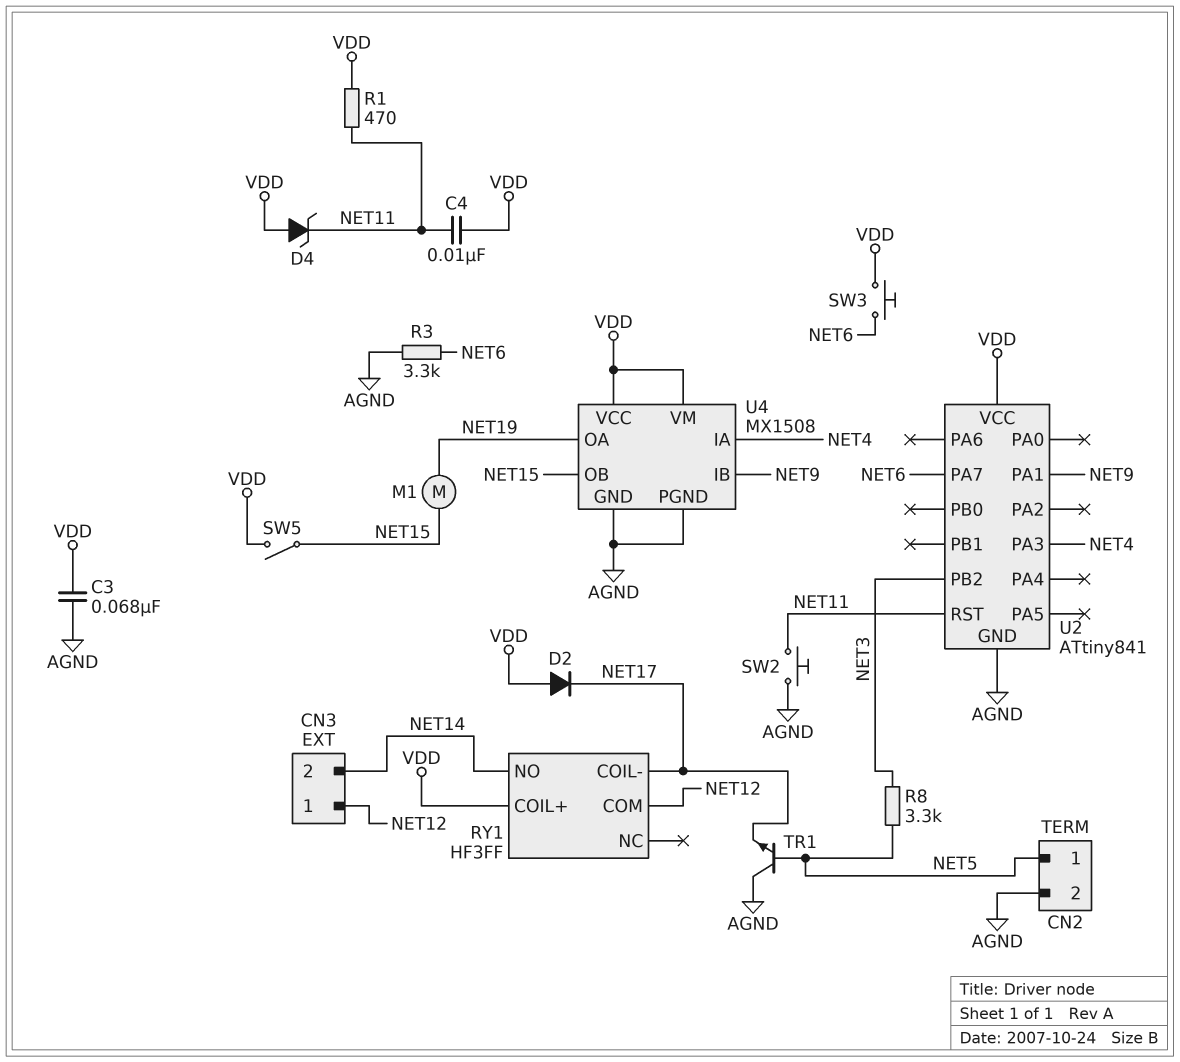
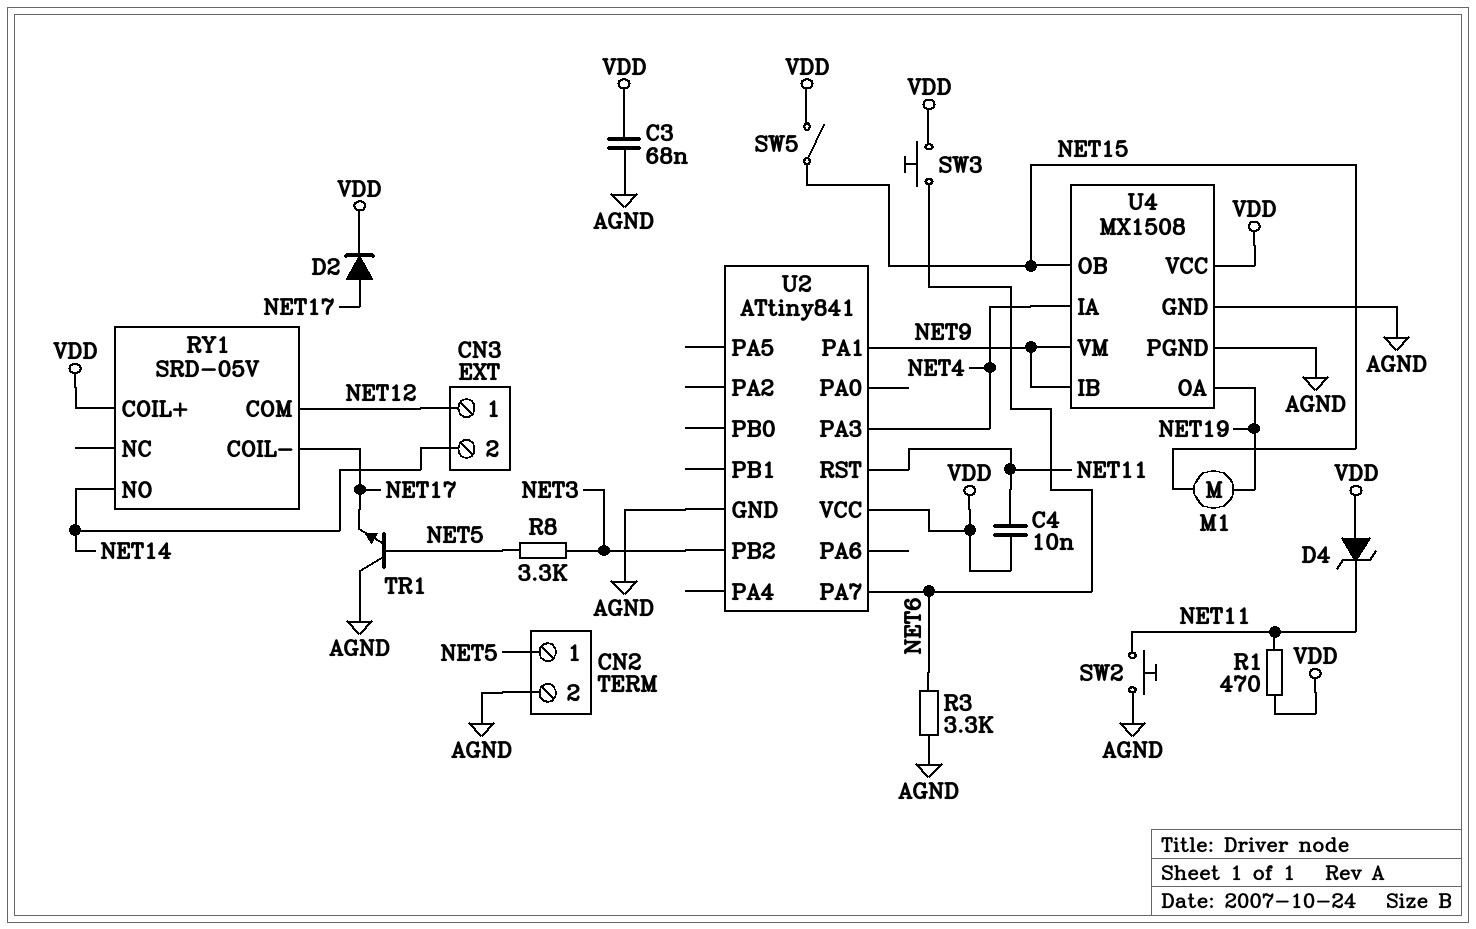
D2: diode (A VDD, K NET17) -> diode (A NET17, K VDD)
RY1: HF3FF -> SRD-05V
U4 pin VM: VDD -> NET9

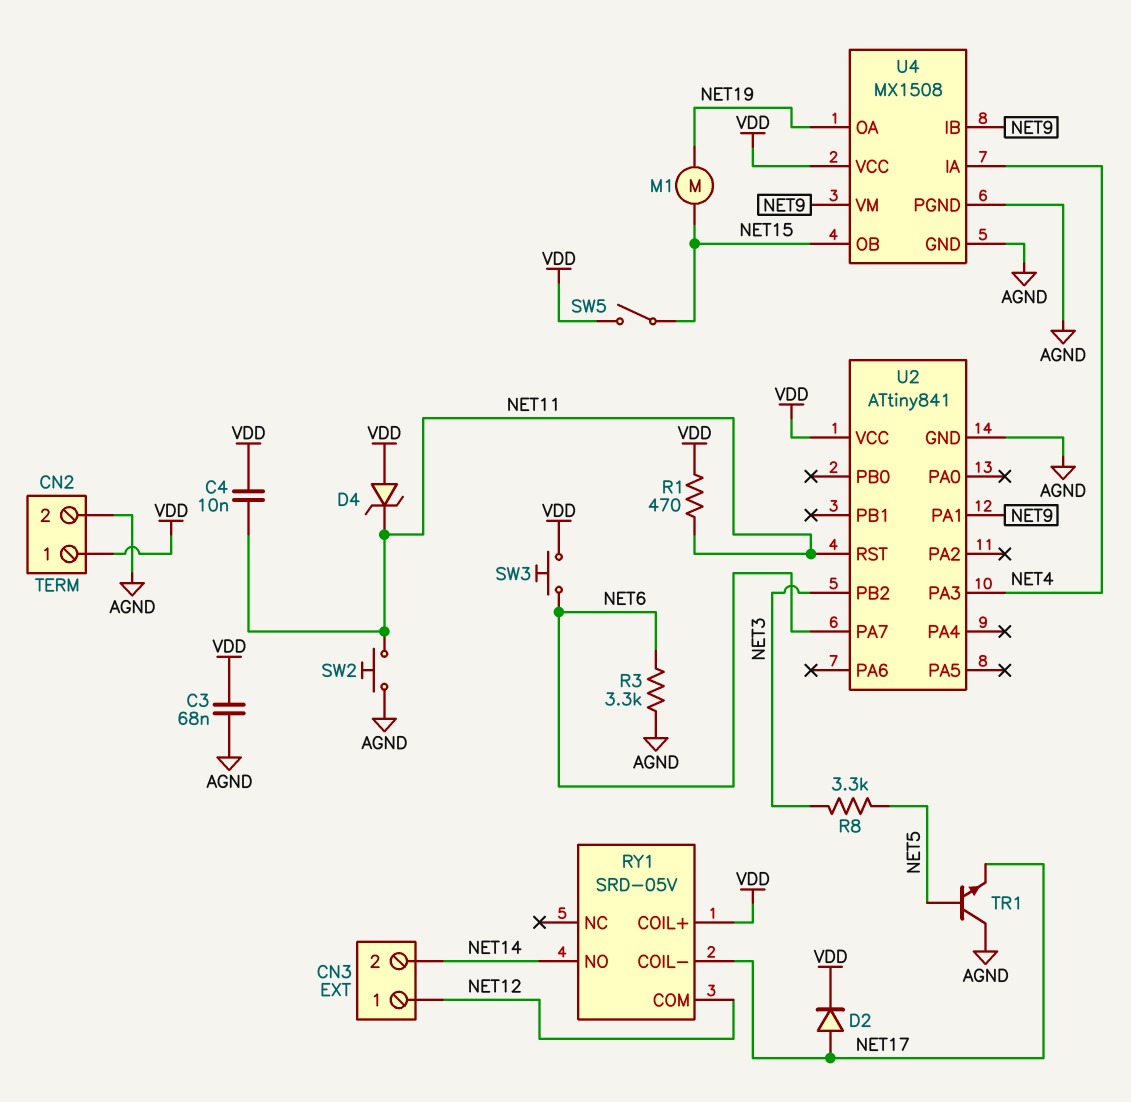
CN2 pin 1: NET5 -> VDD

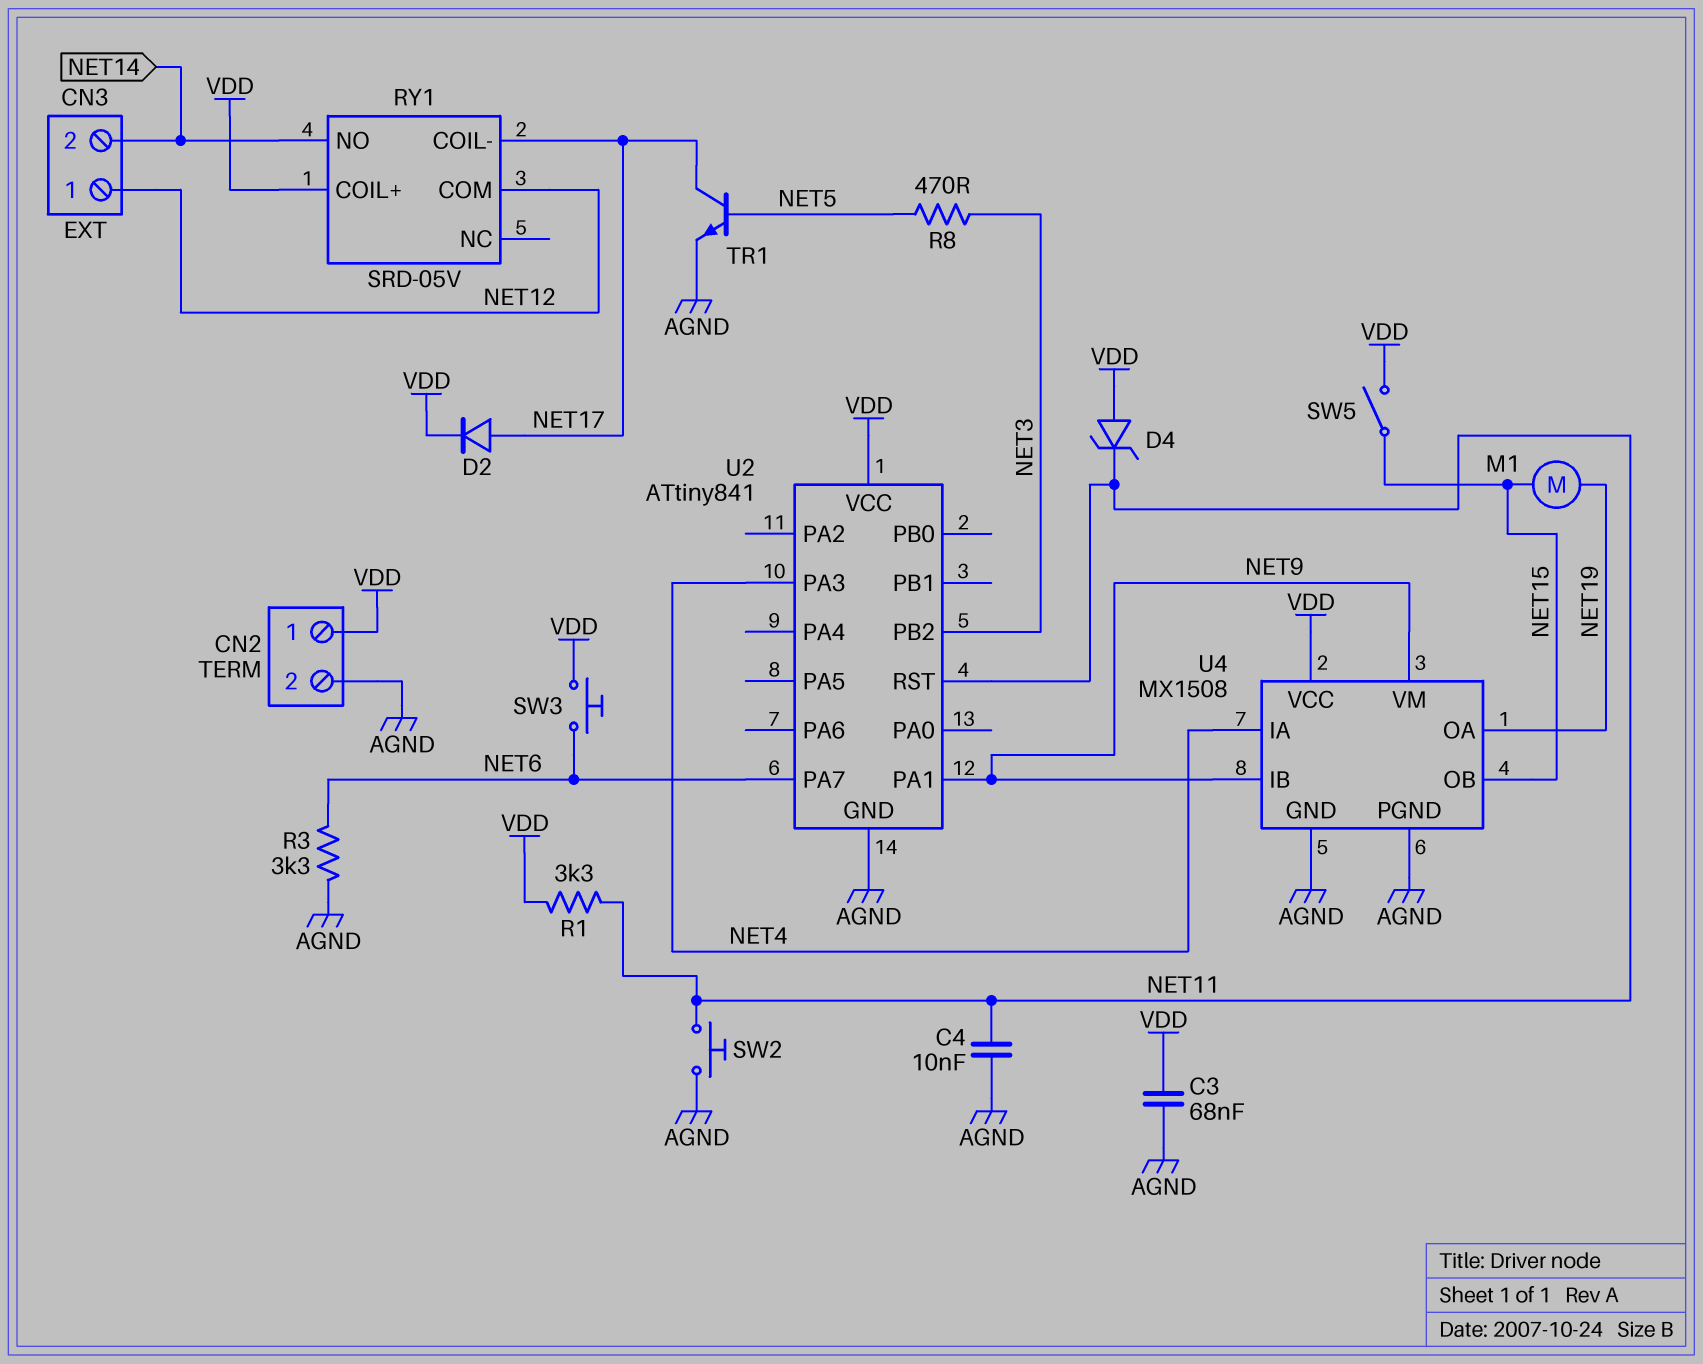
C4: 10nF (NET11, VDD) -> 10nF (AGND, NET11)
R1: 470 (NET11, VDD) -> 3.3k (NET11, VDD)
R8: 3.3k (NET3, NET5) -> 470 (NET3, NET5)
TR1: NPN (B NET5, C AGND, E NET17) -> NPN (B NET5, C NET17, E AGND)

